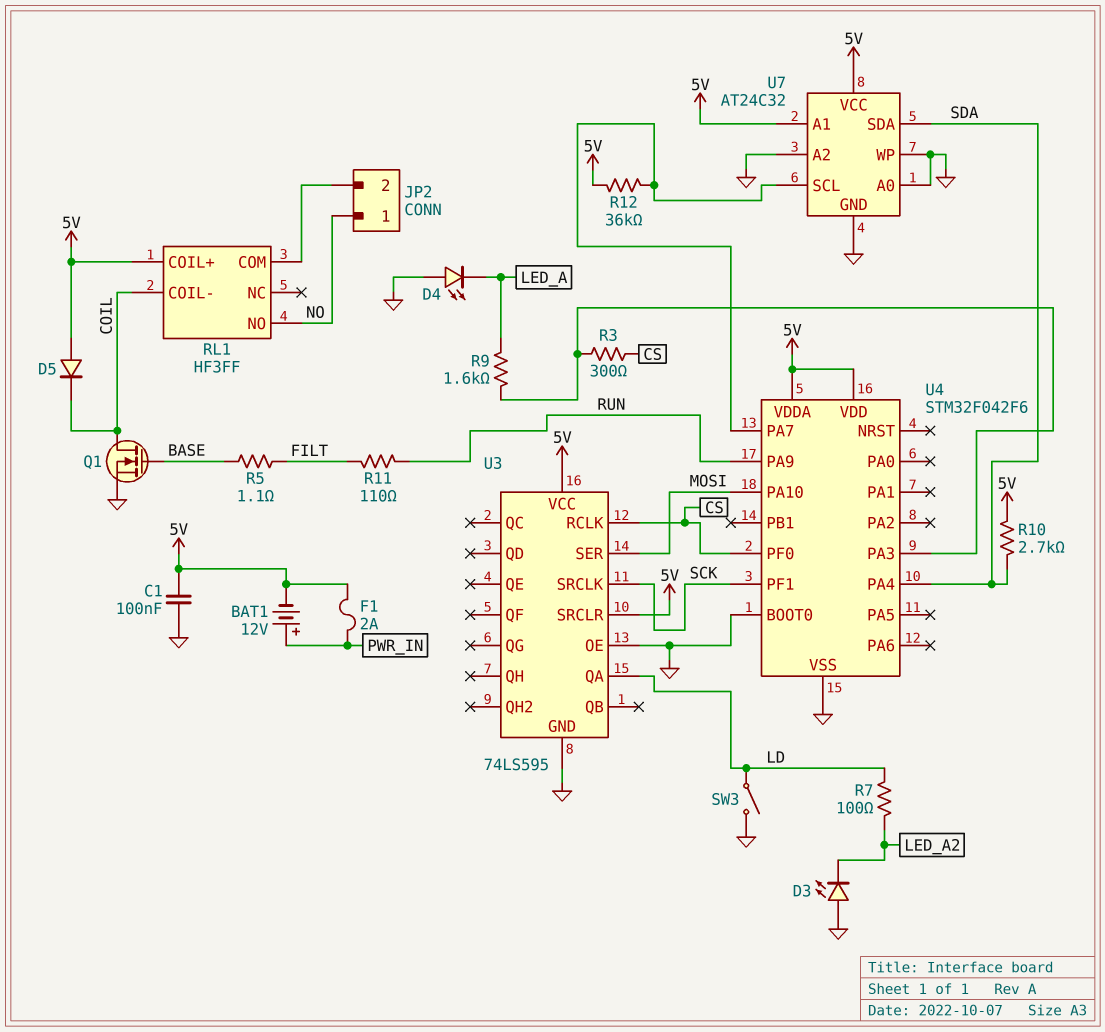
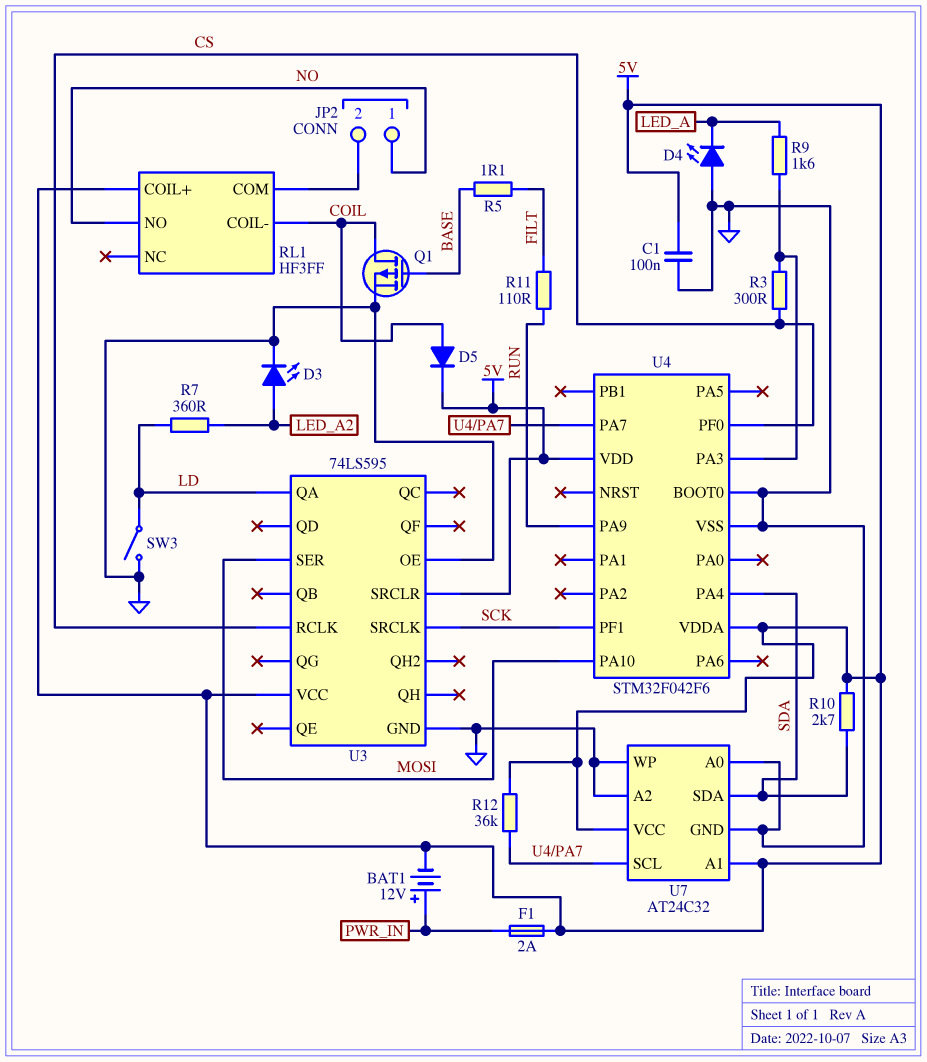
D3: LED (A GND, K LED_A2) -> LED (A LED_A2, K GND)
D5: diode (A 5V, K COIL) -> diode (A COIL, K 5V)
Q1: NMOS (G BASE, D COIL, S GND) -> PMOS (G BASE, D COIL, S GND)
R7: 100 (LD, LED_A2) -> 360 (LD, LED_A2)

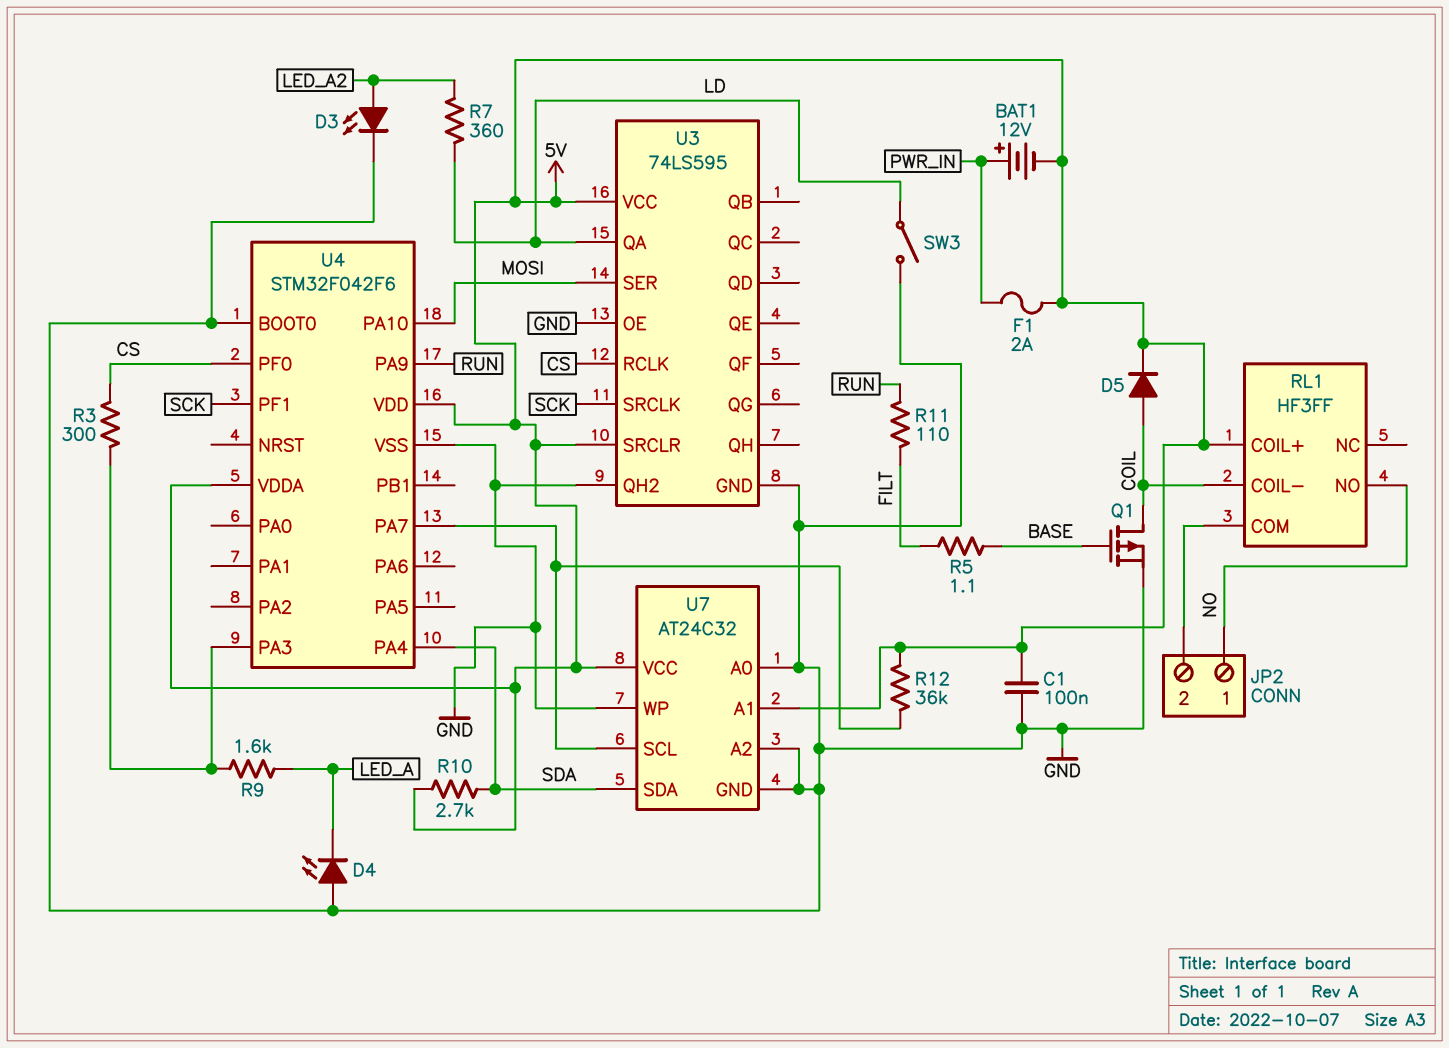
U3 pin QH2: none -> GND

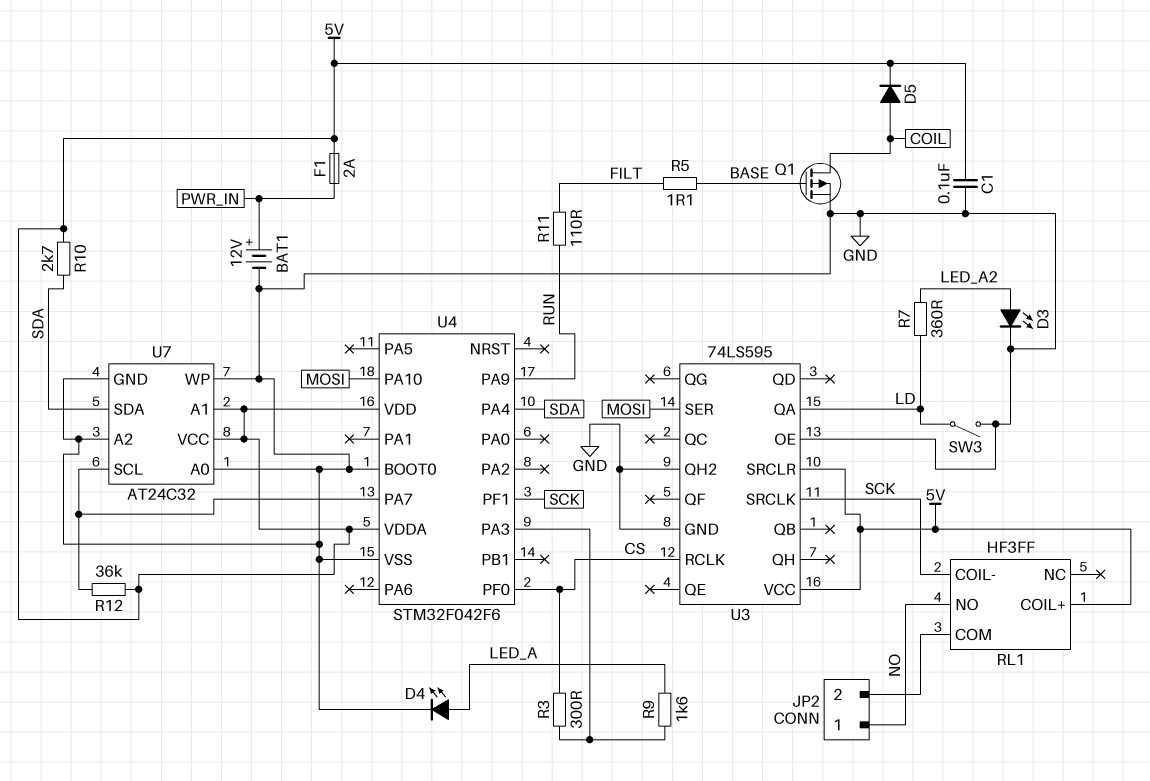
BAT1: 12V (plus PWR_IN, minus 5V) -> 12V (plus PWR_IN, minus GND)
D4: LED (A GND, K LED_A) -> LED (A LED_A, K GND)
RL1 pin COIL-: COIL -> SCK

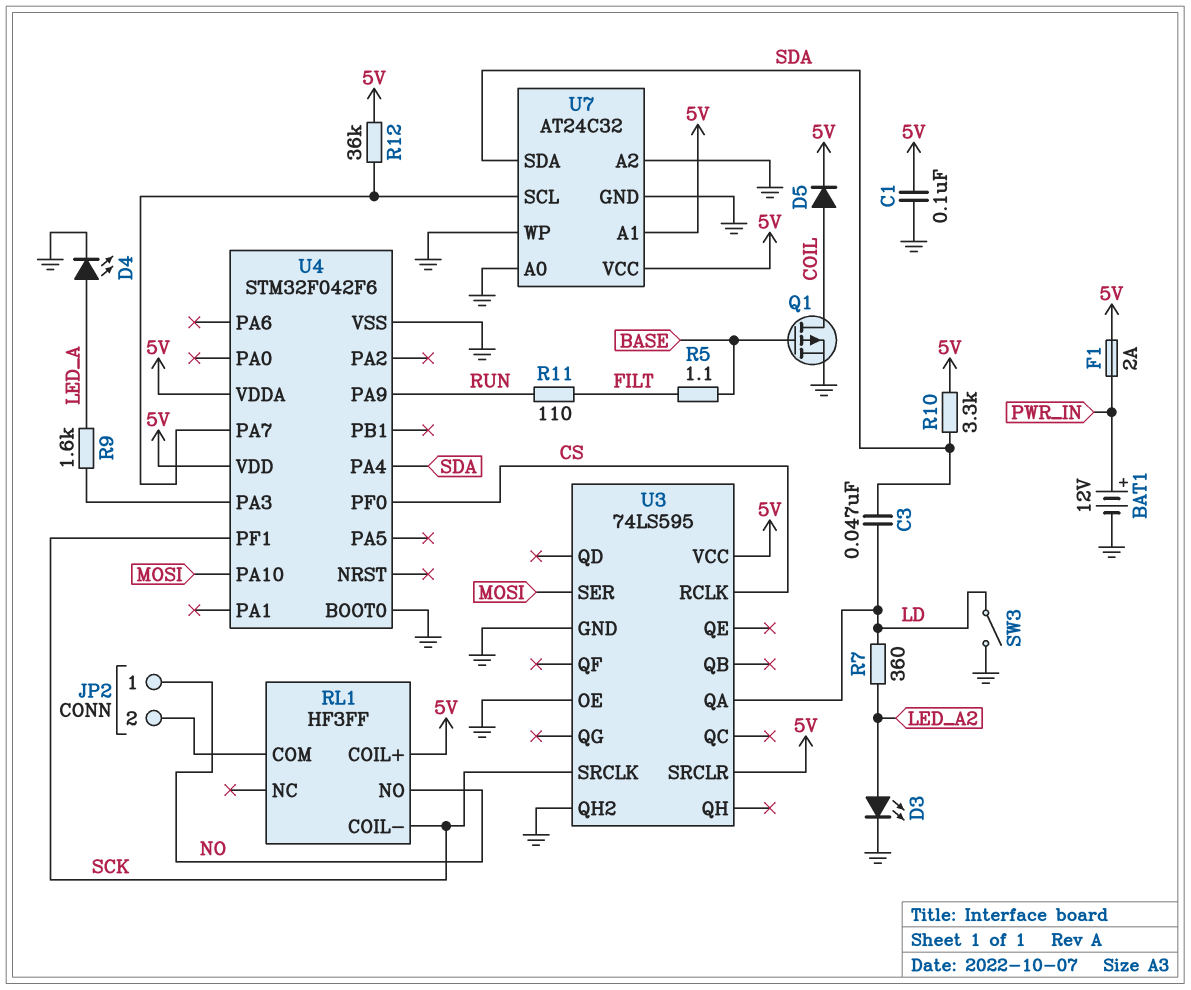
C3: none -> 47nF (LD, SDA)
R3: 300 (CS, U4/PA3) -> none
R10: 2.7k (5V, SDA) -> 3.3k (5V, SDA)

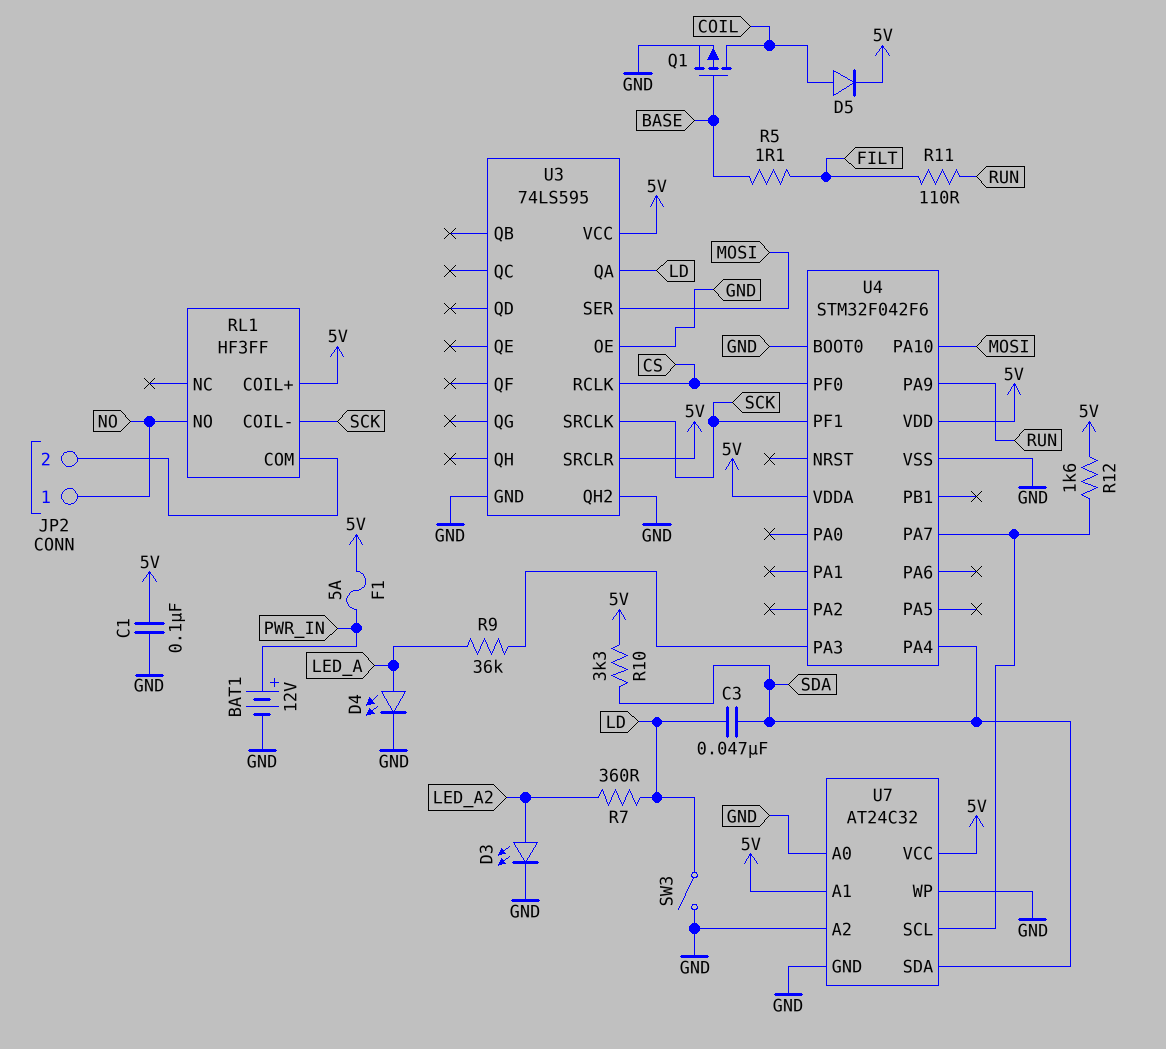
F1: 2A (5V, PWR_IN) -> 5A (5V, PWR_IN)
R9: 1.6k (LED_A, U4/PA3) -> 36k (LED_A, U4/PA3)
R12: 36k (5V, U4/PA7) -> 1.6k (5V, U4/PA7)

